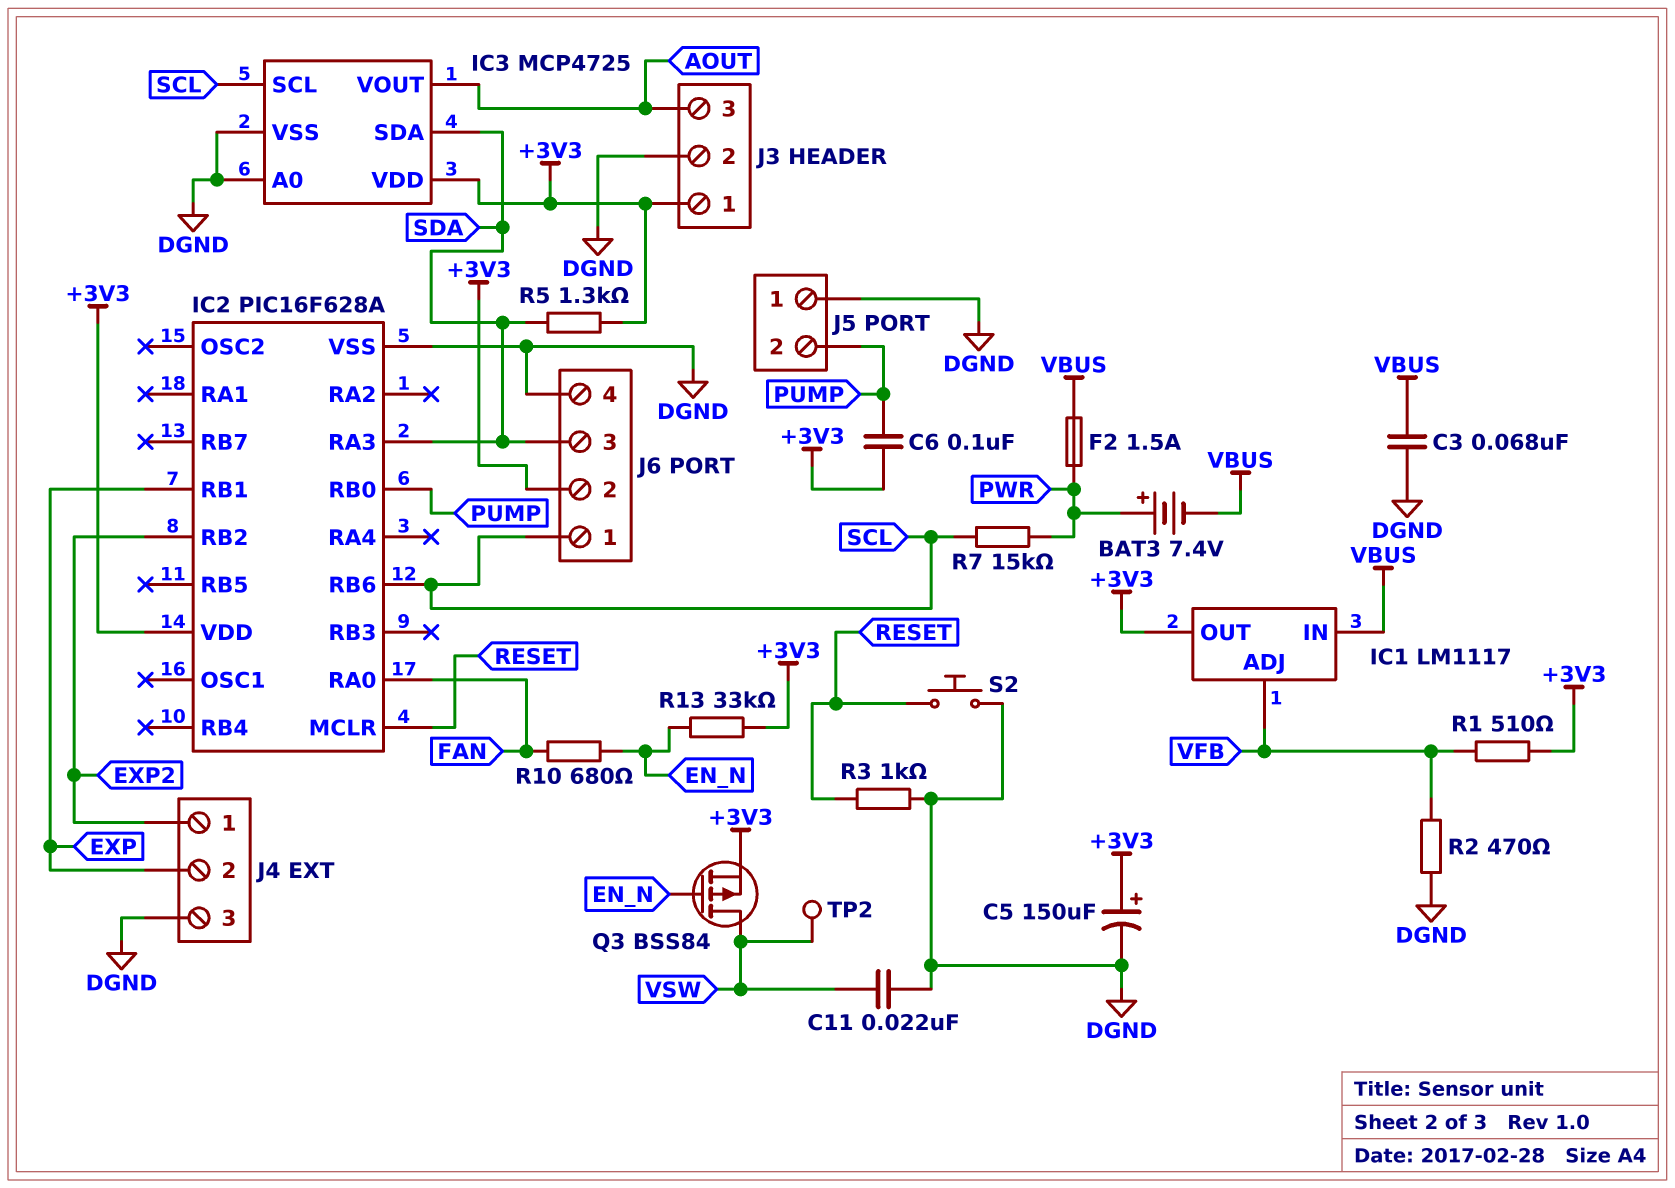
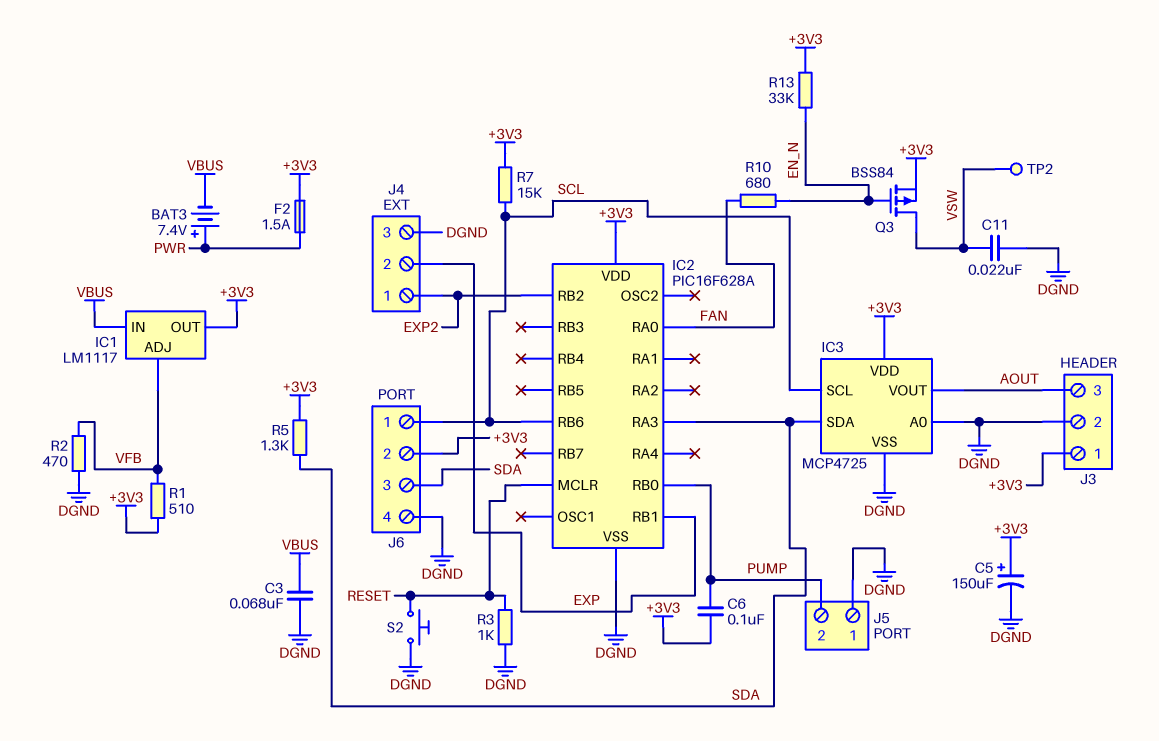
F2: 1.5A (PWR, VBUS) -> 1.5A (+3V3, PWR)
R7: 15k (PWR, SCL) -> 15k (+3V3, SCL)

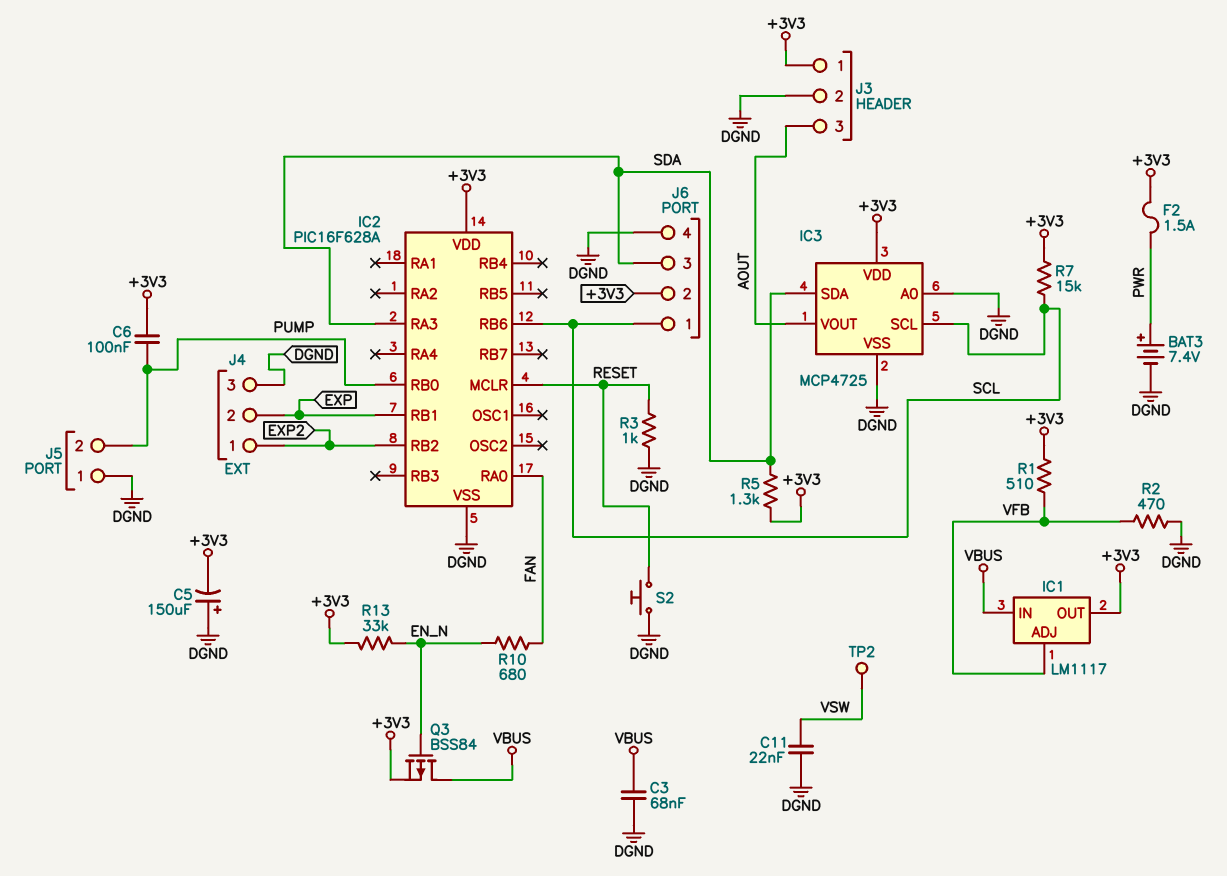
BAT3: 7.4V (plus PWR, minus VBUS) -> 7.4V (plus PWR, minus DGND)
C5: 150uF (plus +3V3, minus DGND) -> 150uF (plus DGND, minus +3V3)
Q3: PMOS BSS84 (G EN_N, D VSW, S +3V3) -> PMOS BSS84 (G EN_N, D VBUS, S +3V3)

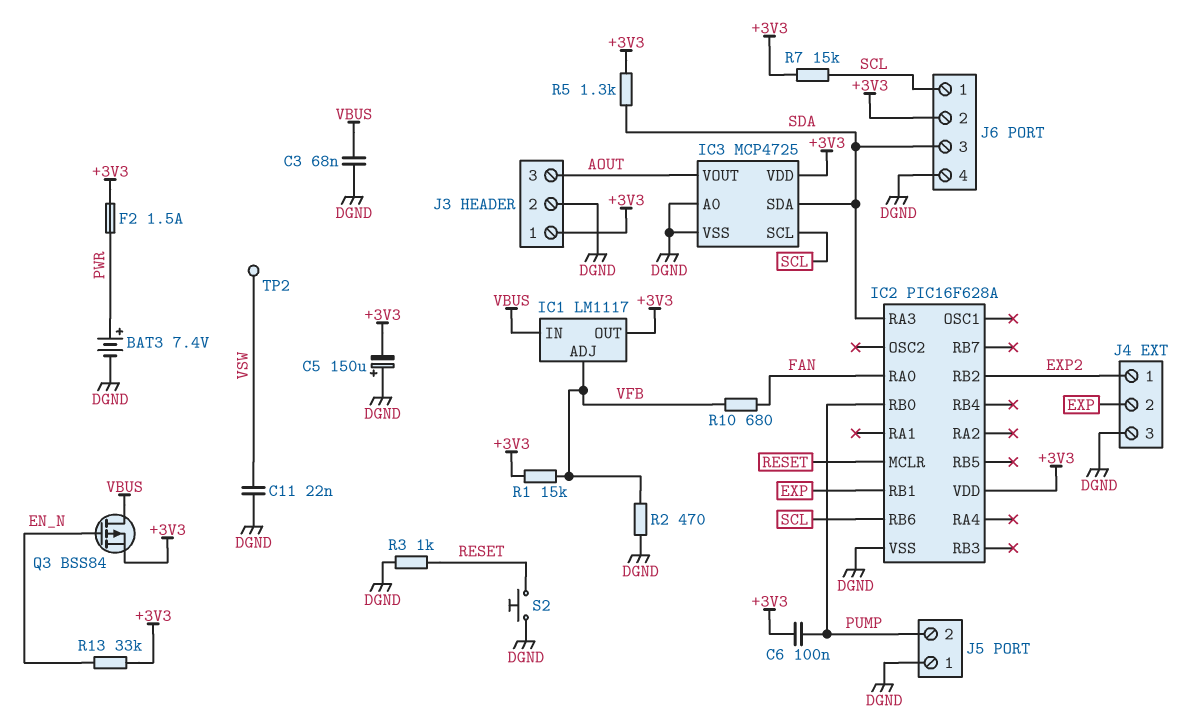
R1: 510 (+3V3, VFB) -> 15k (+3V3, VFB)
R10: 680 (EN_N, FAN) -> 680 (FAN, VFB)

